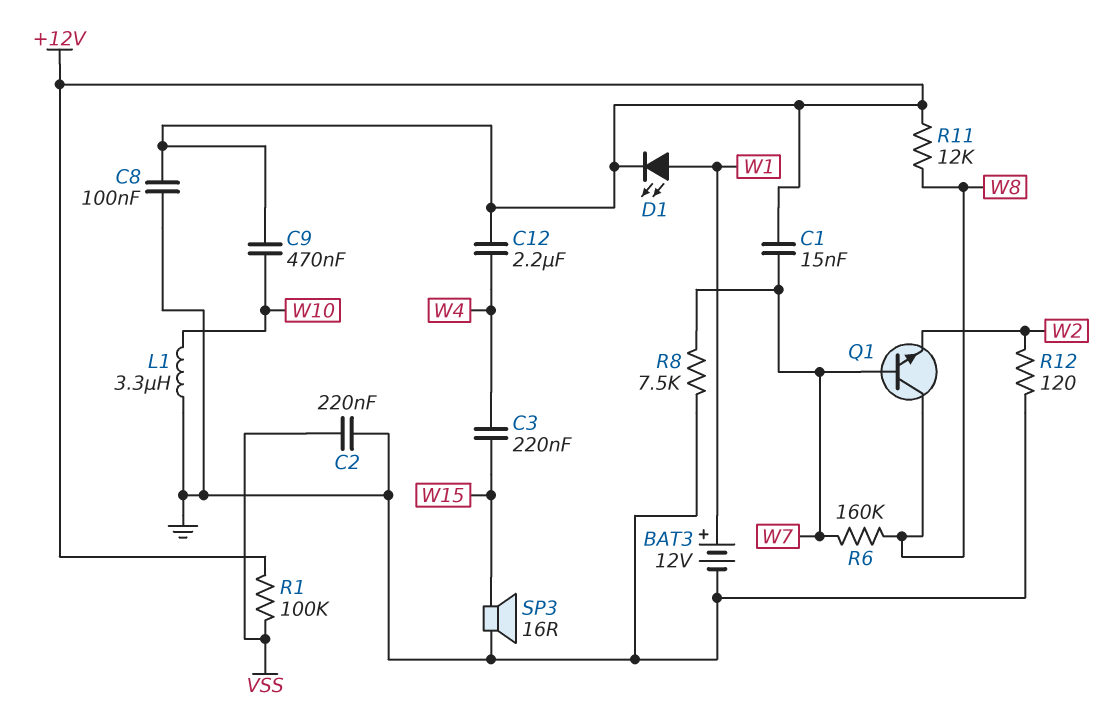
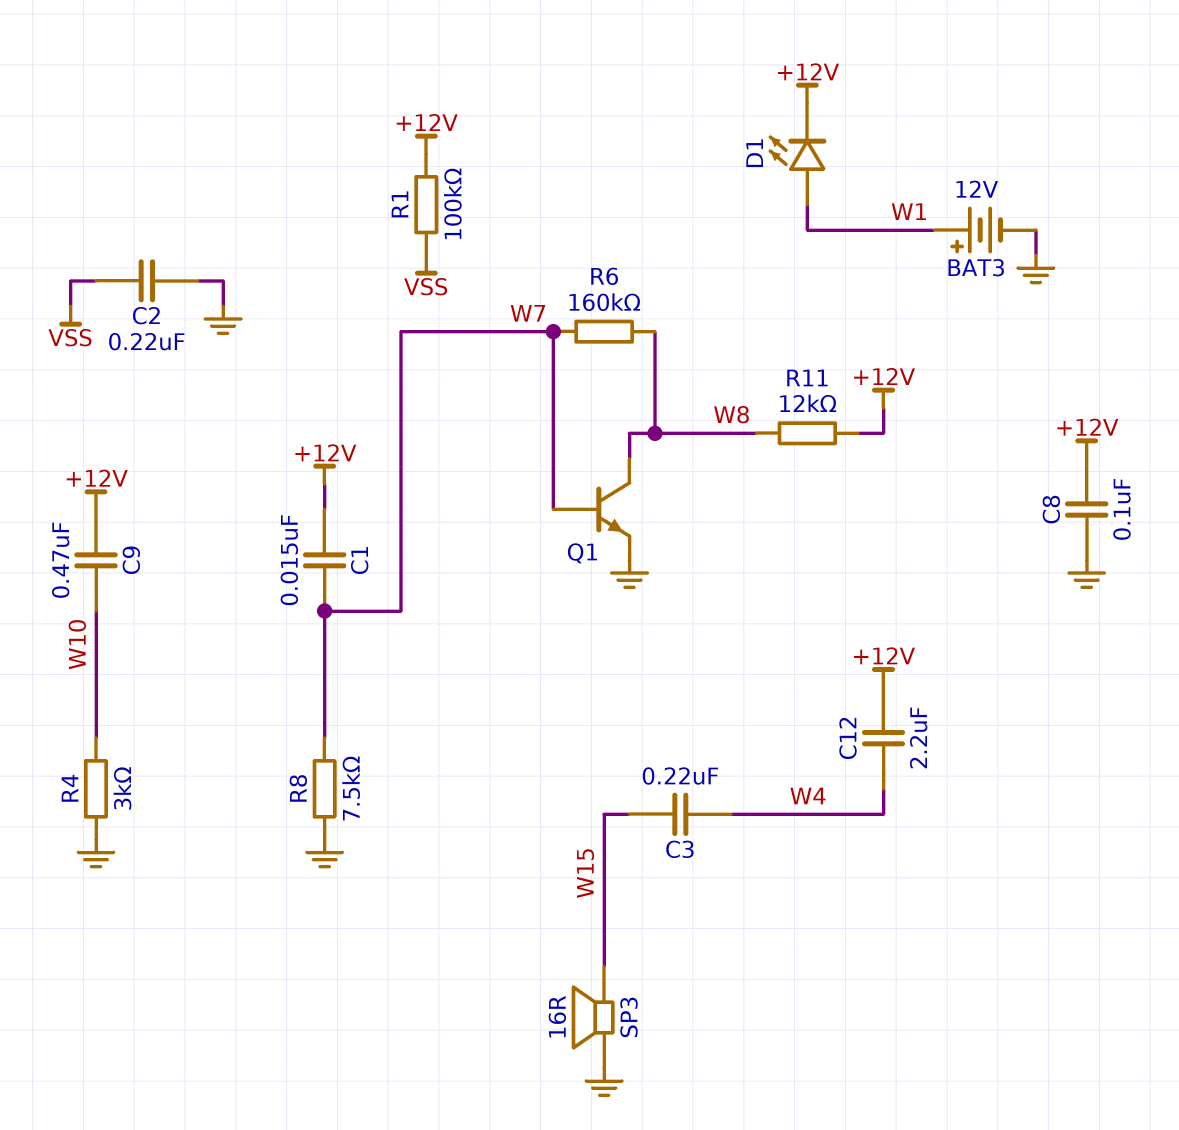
L1: 3.3uH (GND, W10) -> none
Q1: NPN (B W7, C W8, E W2) -> NPN (B W7, C W8, E GND)
R4: none -> 3k (GND, W10)
R12: 120 (GND, W2) -> none

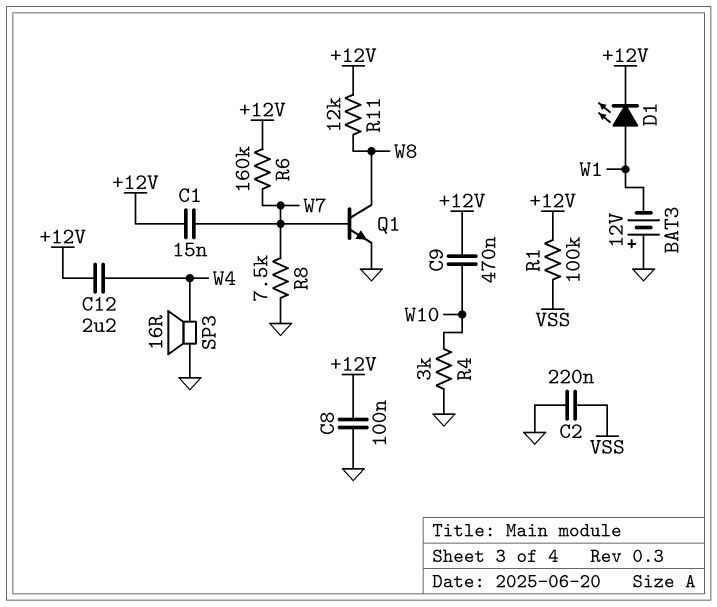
BAT3: 12V (plus W1, minus GND) -> 12V (plus GND, minus W1)
C3: 220nF (W4, W15) -> none
R6: 160k (W7, W8) -> 160k (+12V, W7)
SP3: speaker 16R (GND, W15) -> speaker 16R (GND, W4)

